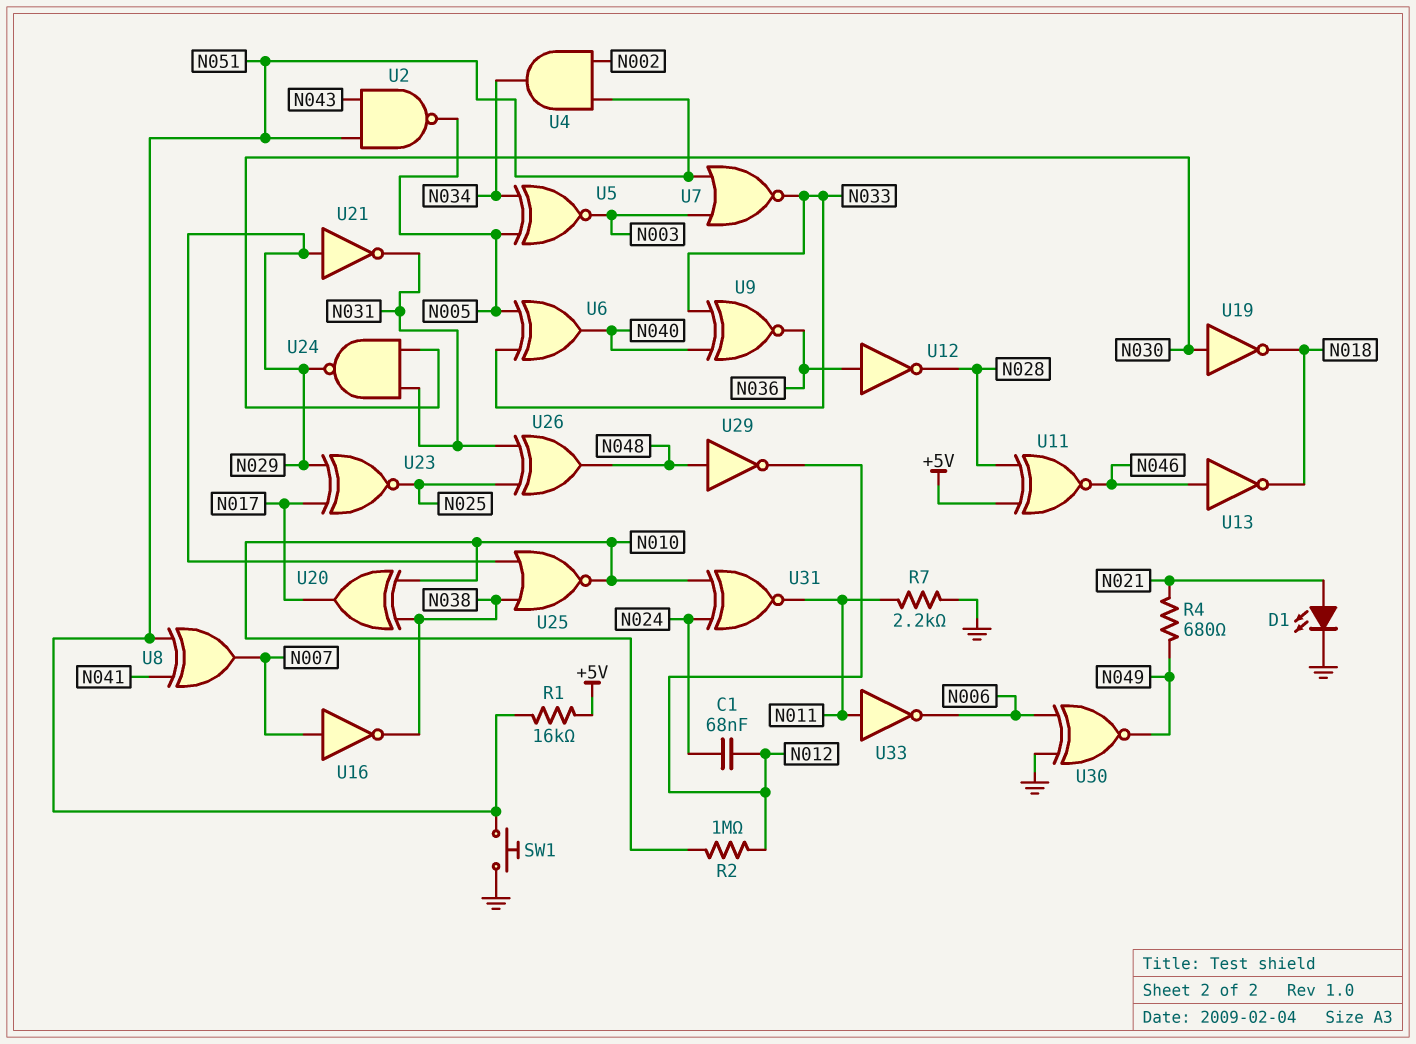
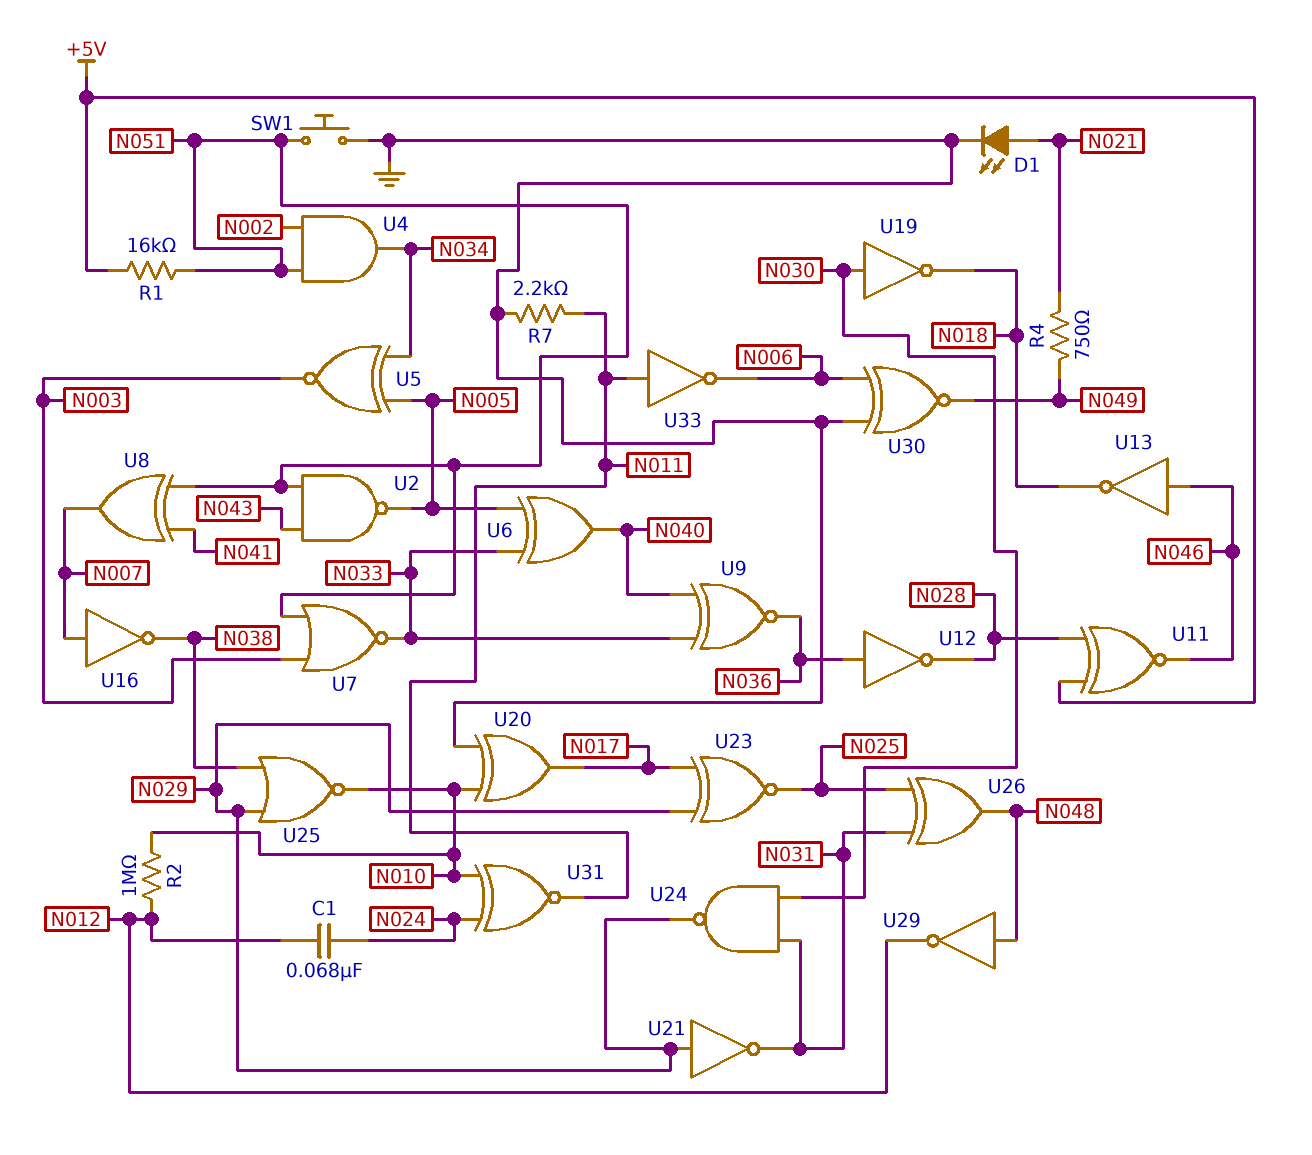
R4: 680 (N021, N049) -> 750 (N021, N049)
U20: XOR (in N010, in N038, out N017) -> XOR (in GND, in N010, out N017)

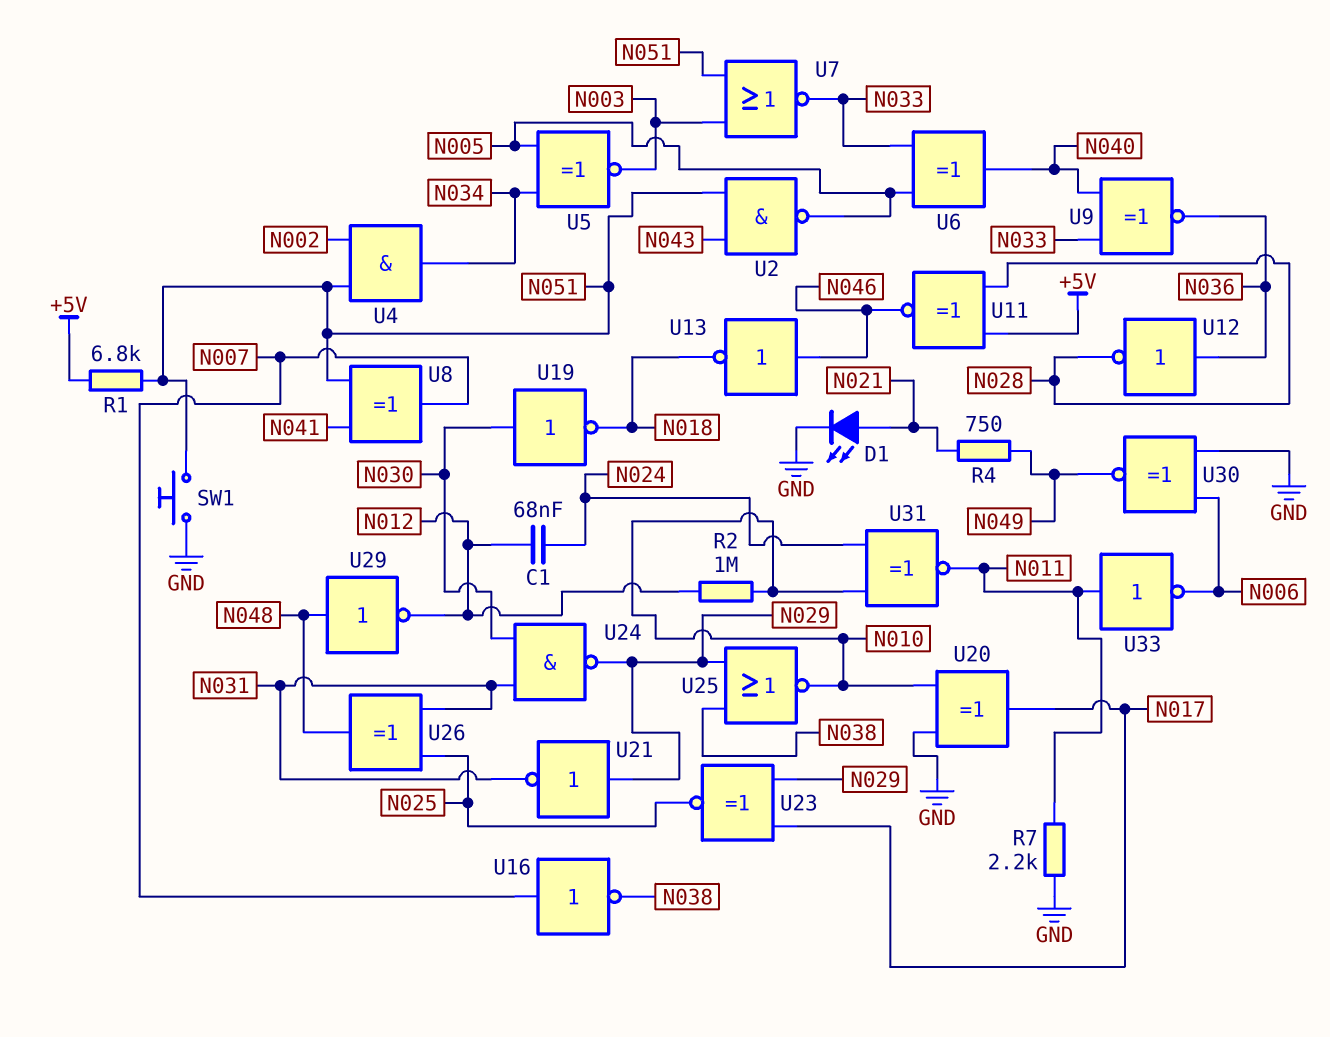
R1: 16k (+5V, N051) -> 6.8k (+5V, N051)

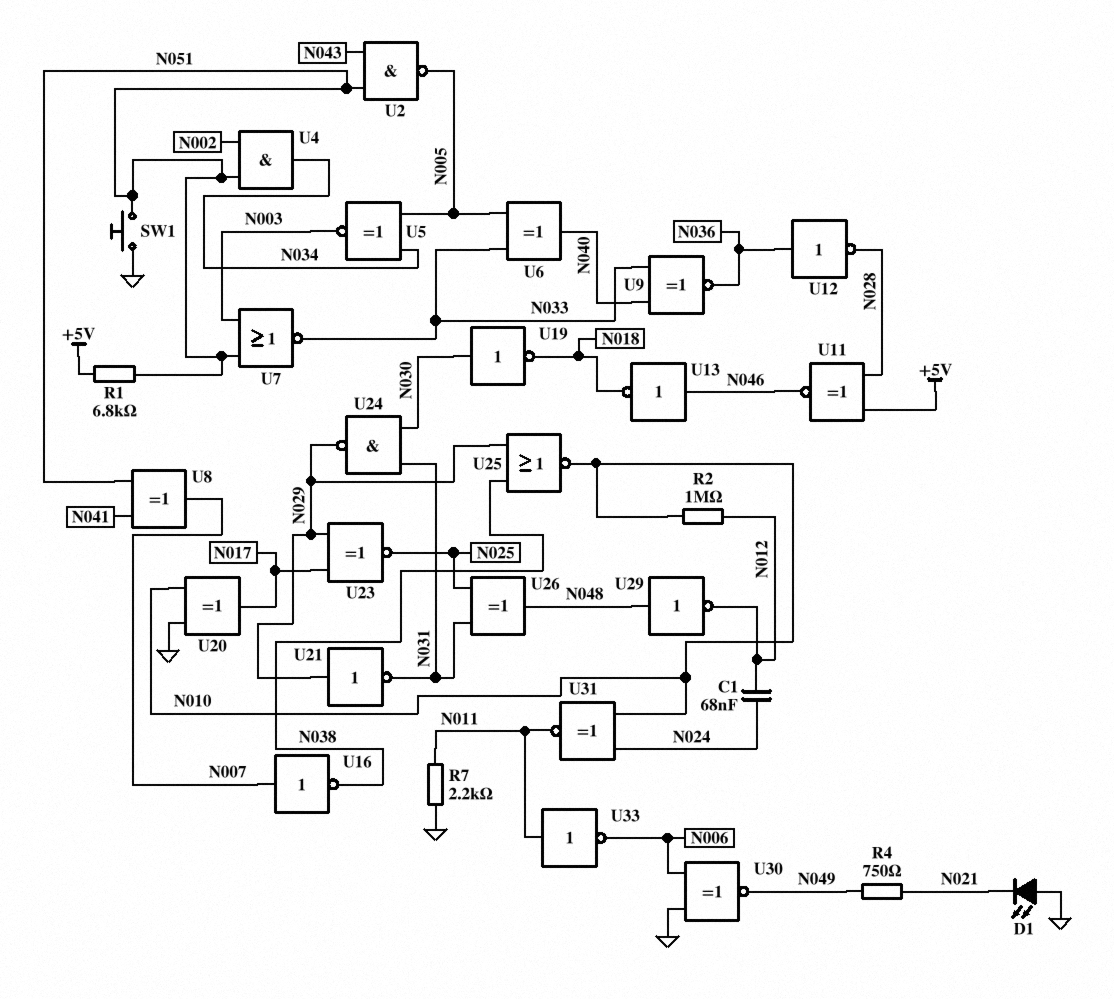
D1: LED (A N021, K GND) -> LED (A GND, K N021)

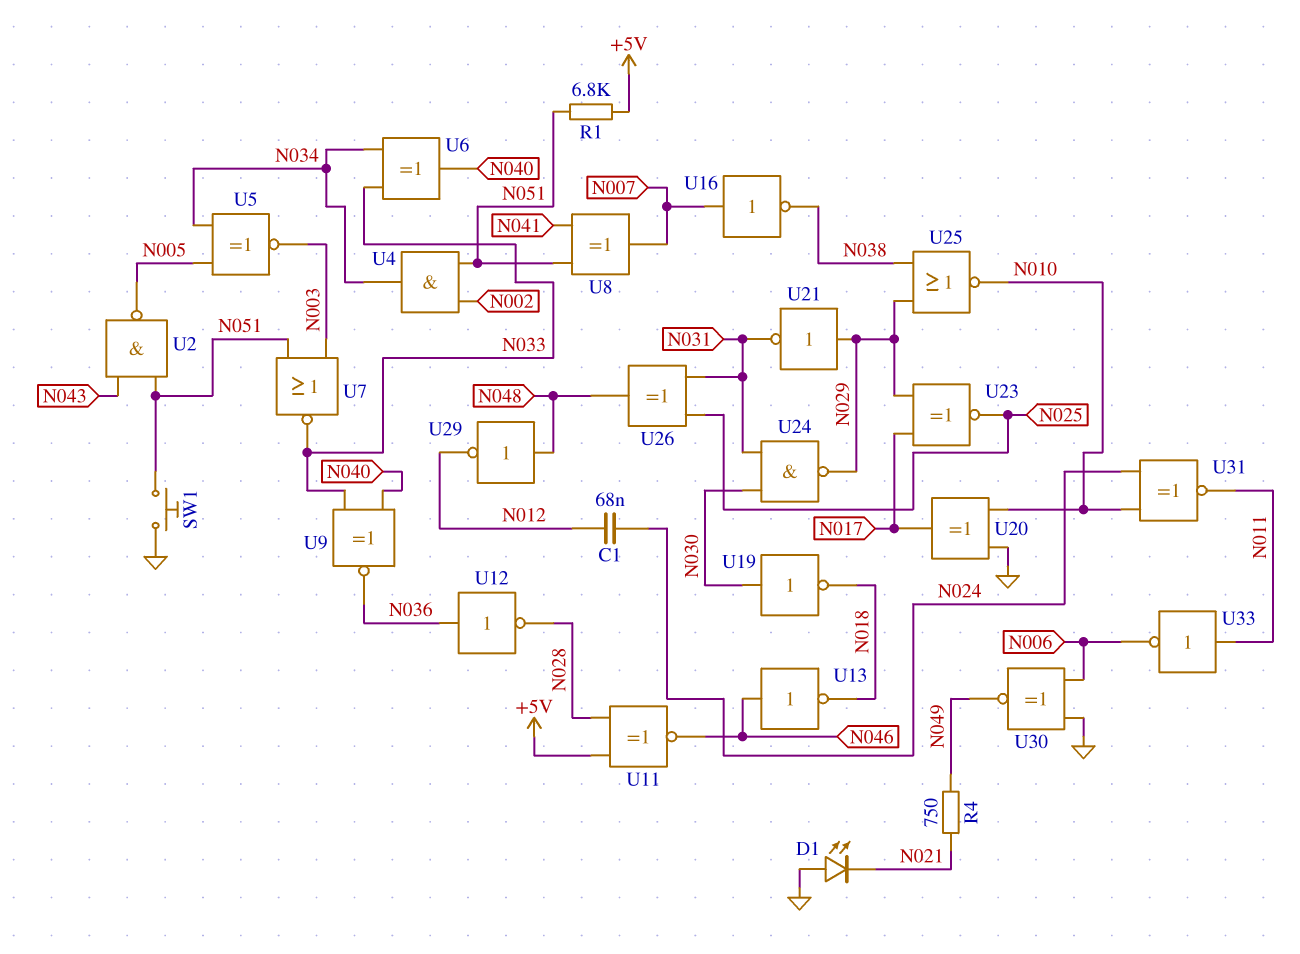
R2: 1M (N010, N012) -> none
R7: 2.2k (GND, N011) -> none
U6: XOR (in N005, in N033, out N040) -> XOR (in N033, in N034, out N040)

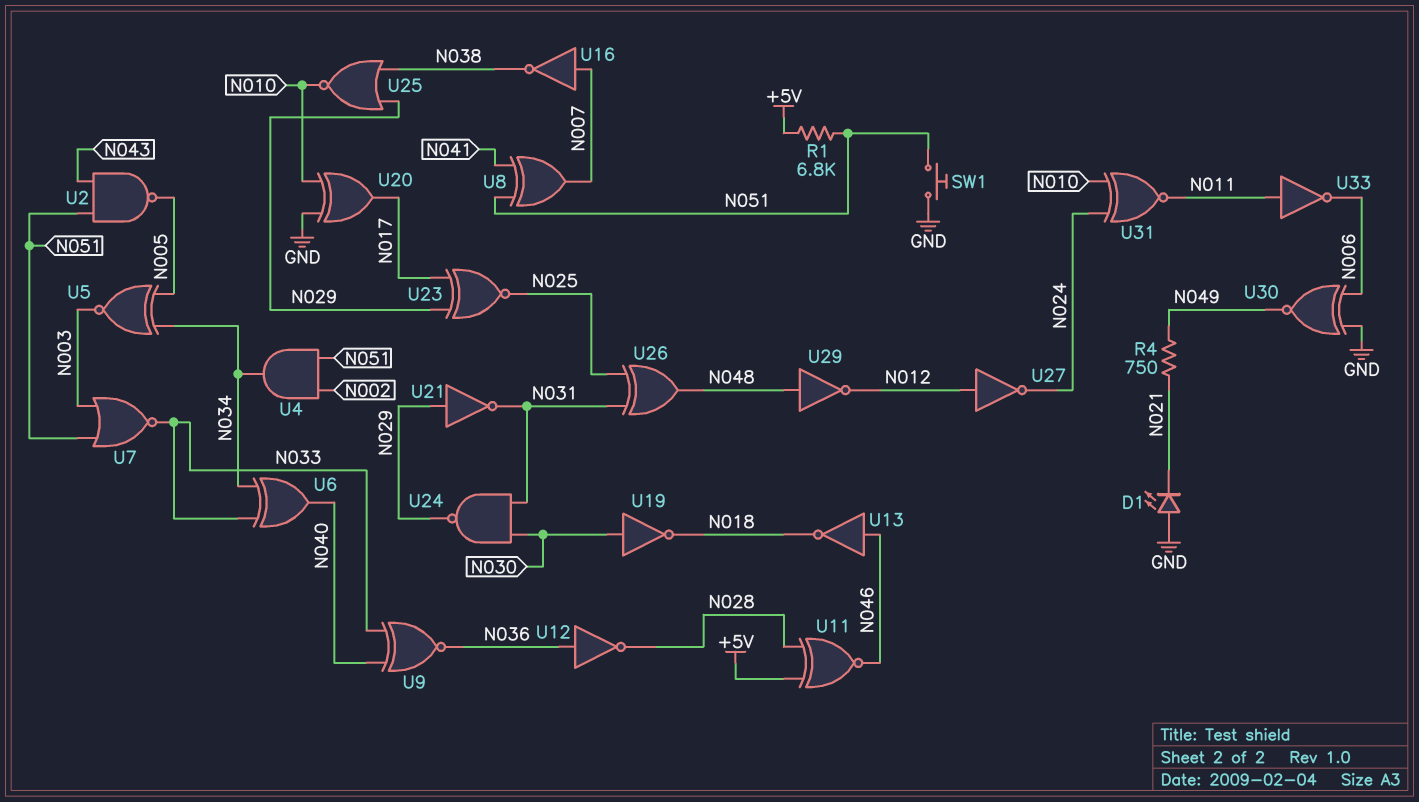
C1: 68nF (N012, N024) -> none
U27: none -> NOT (in N012, out N024)

